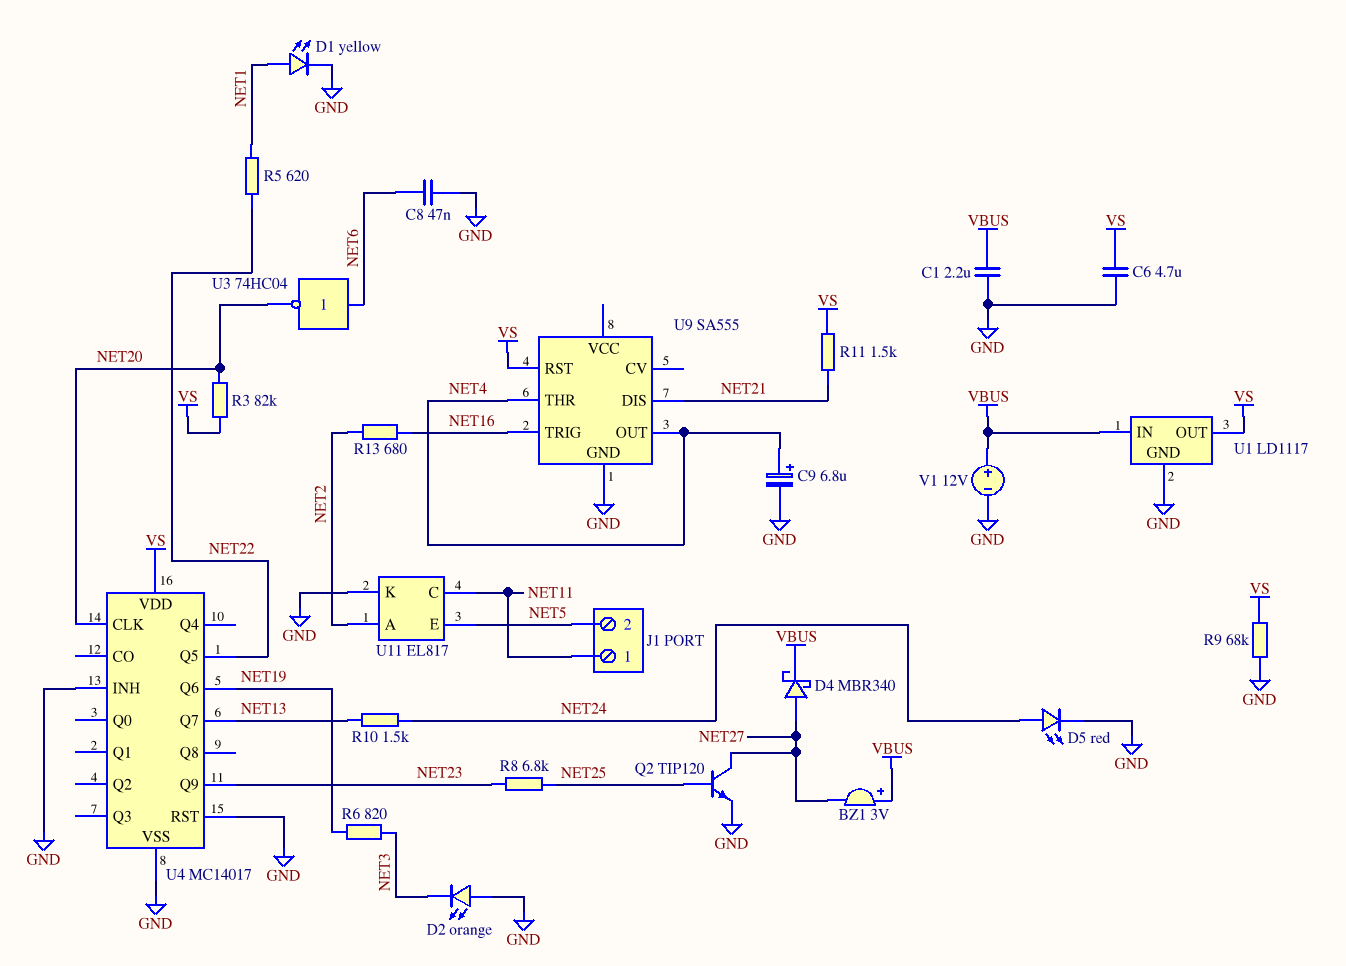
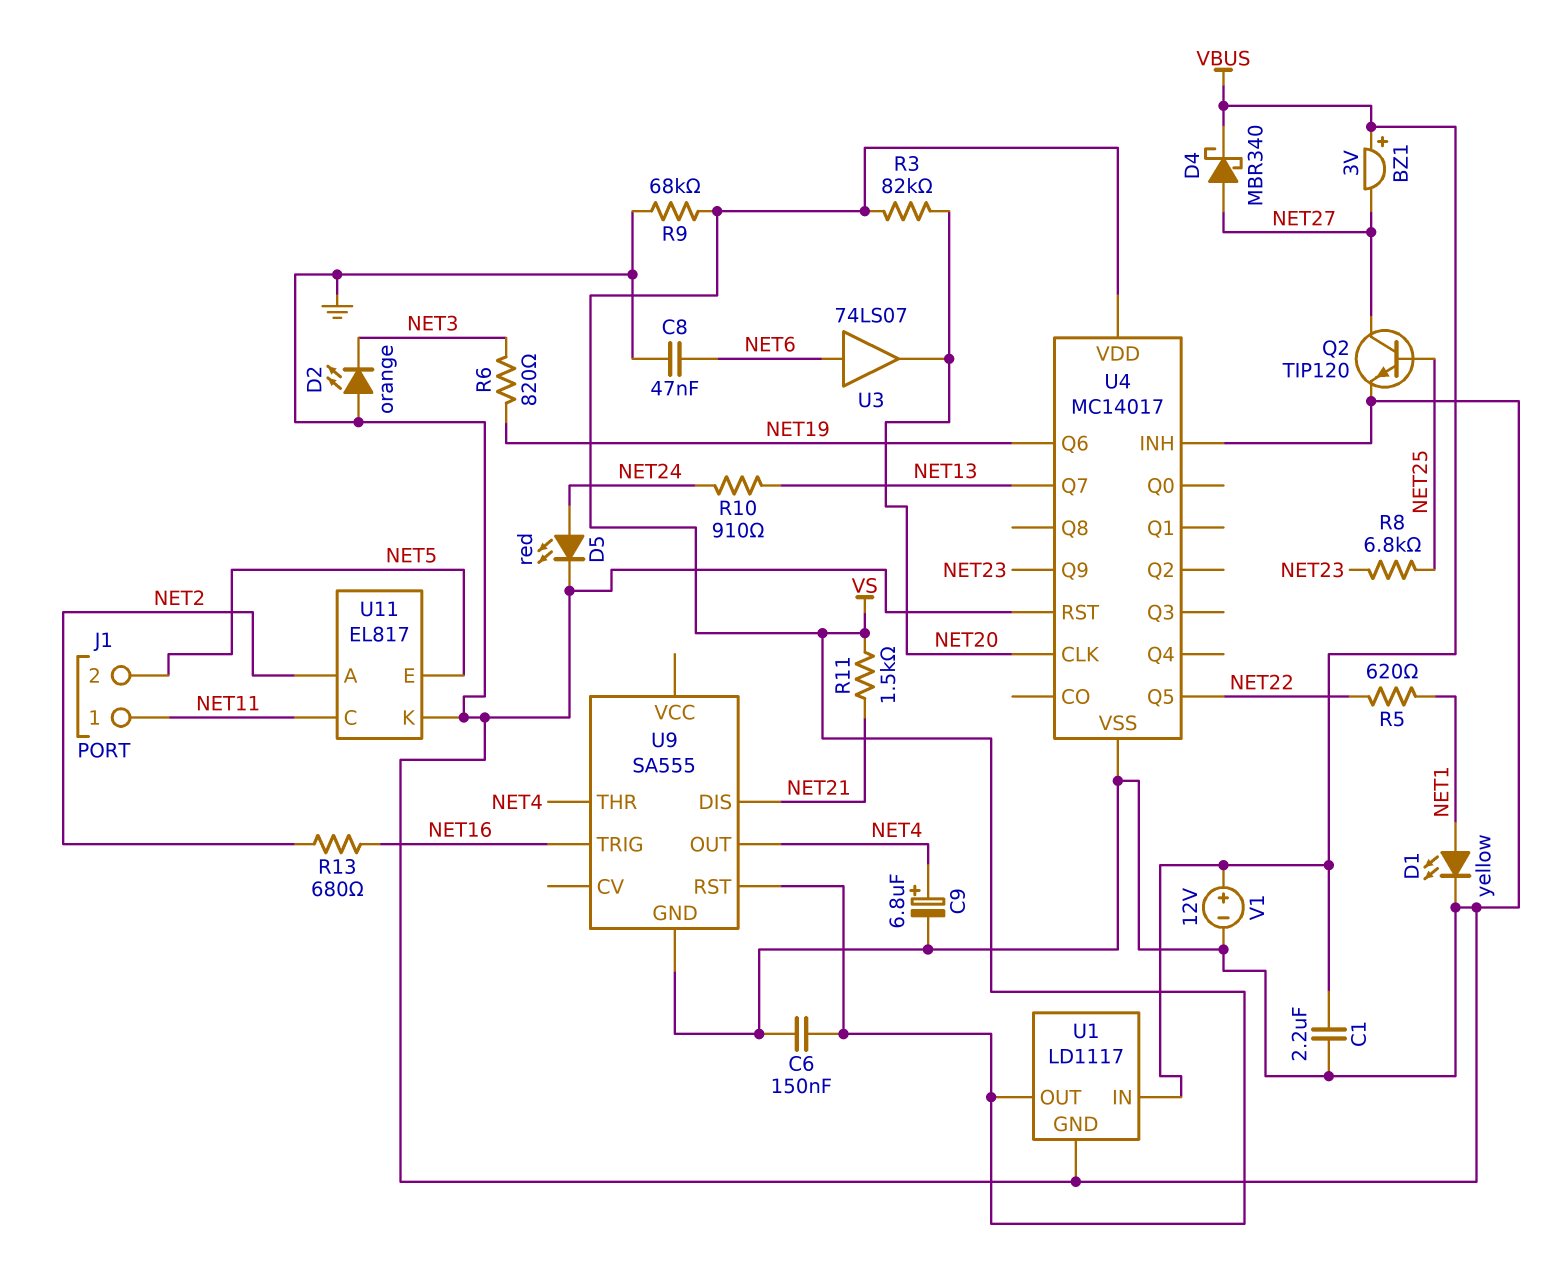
C6: 4.7uF (GND, VS) -> 150nF (GND, VS)
R10: 1.5k (NET13, NET24) -> 910 (NET13, NET24)
U3: NOT 74HC04 (in NET6, out NET20) -> buffer 74LS07 (in NET6, out NET20)

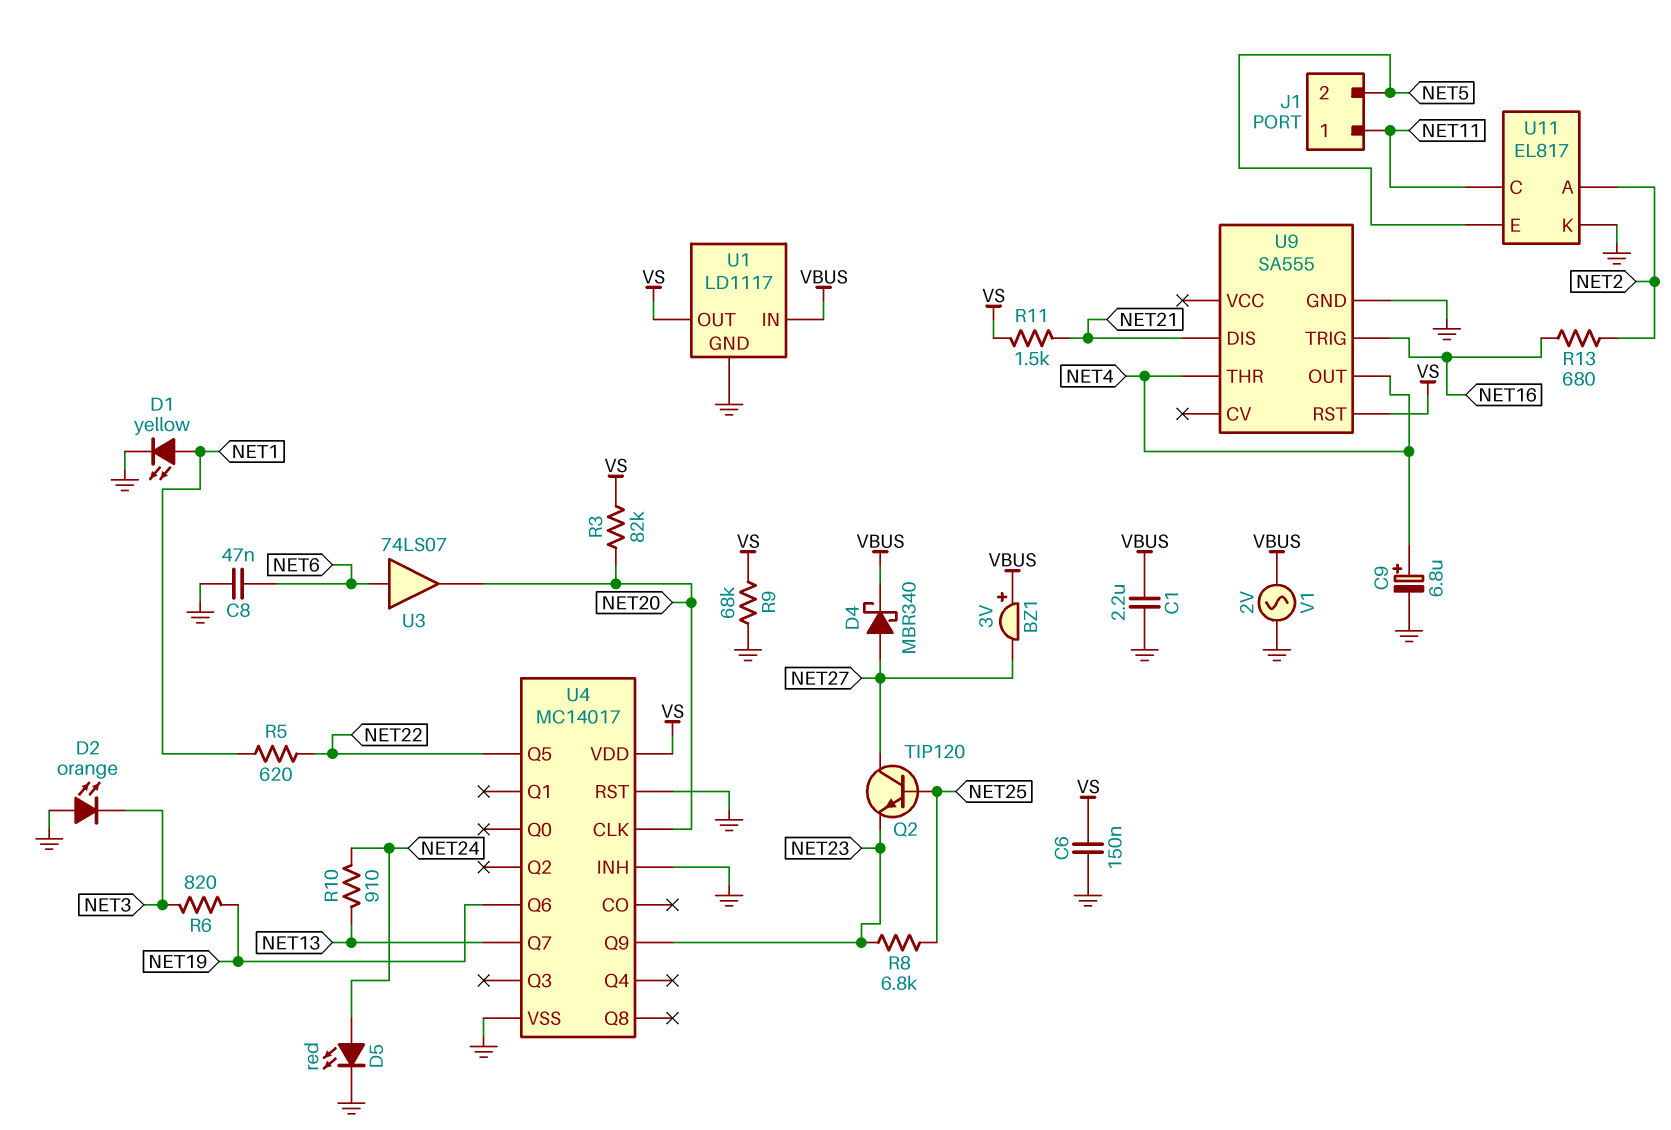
Q2: NPN TIP120 (B NET25, C NET27, E GND) -> NPN TIP120 (B NET25, C NET27, E NET23)
V1: 12V (plus VBUS, minus GND) -> AC 2V (GND, VBUS)

